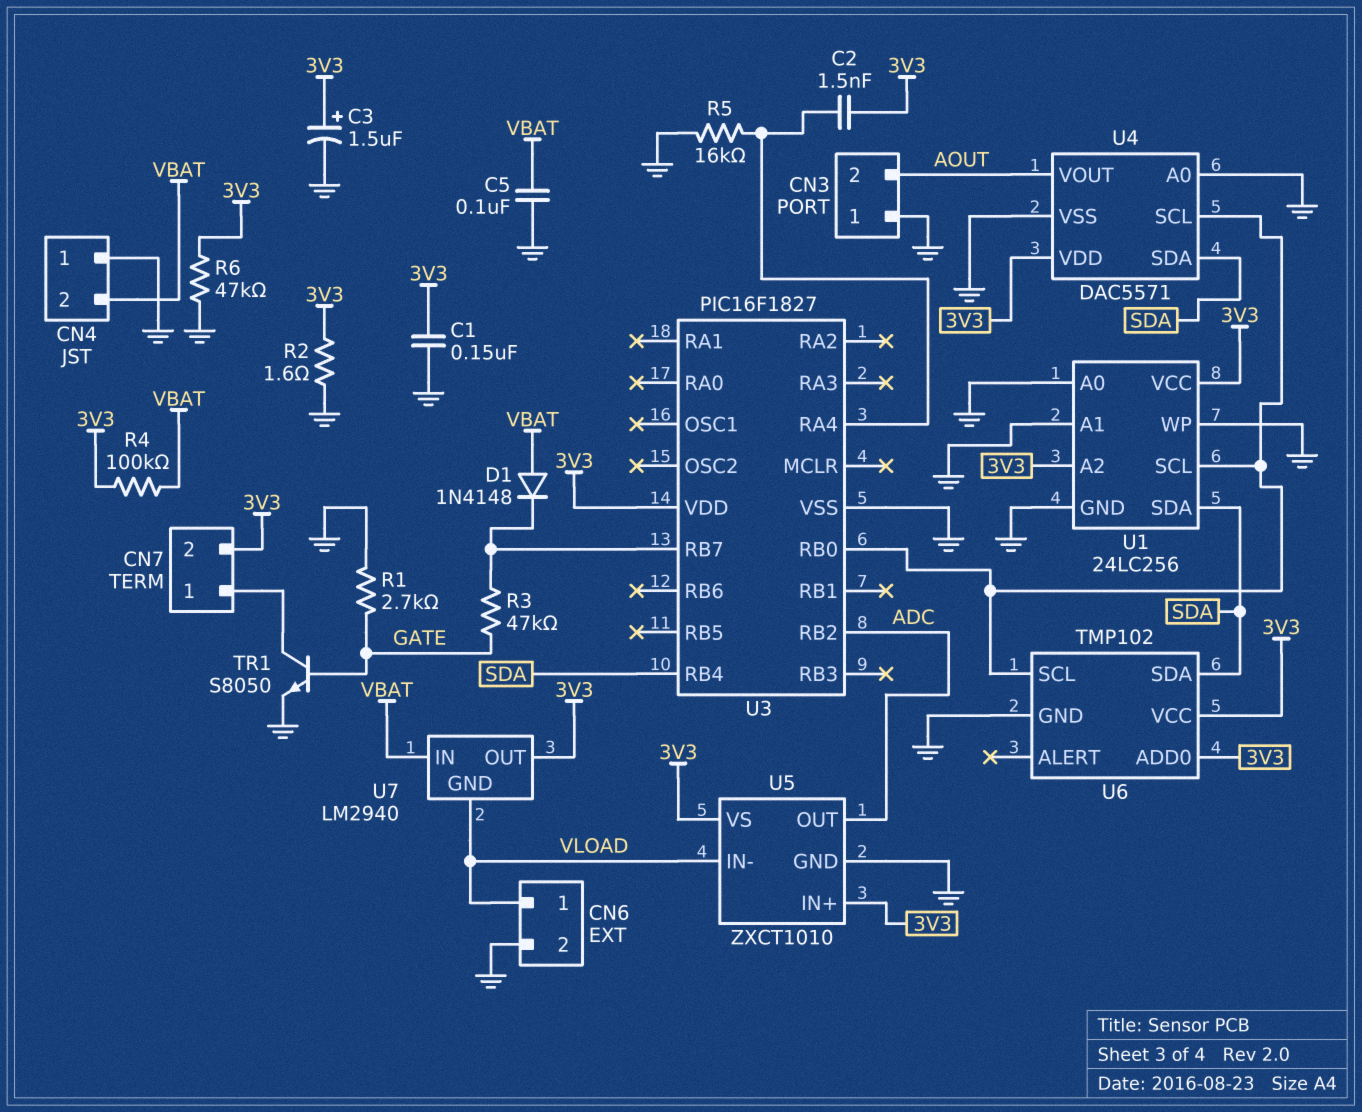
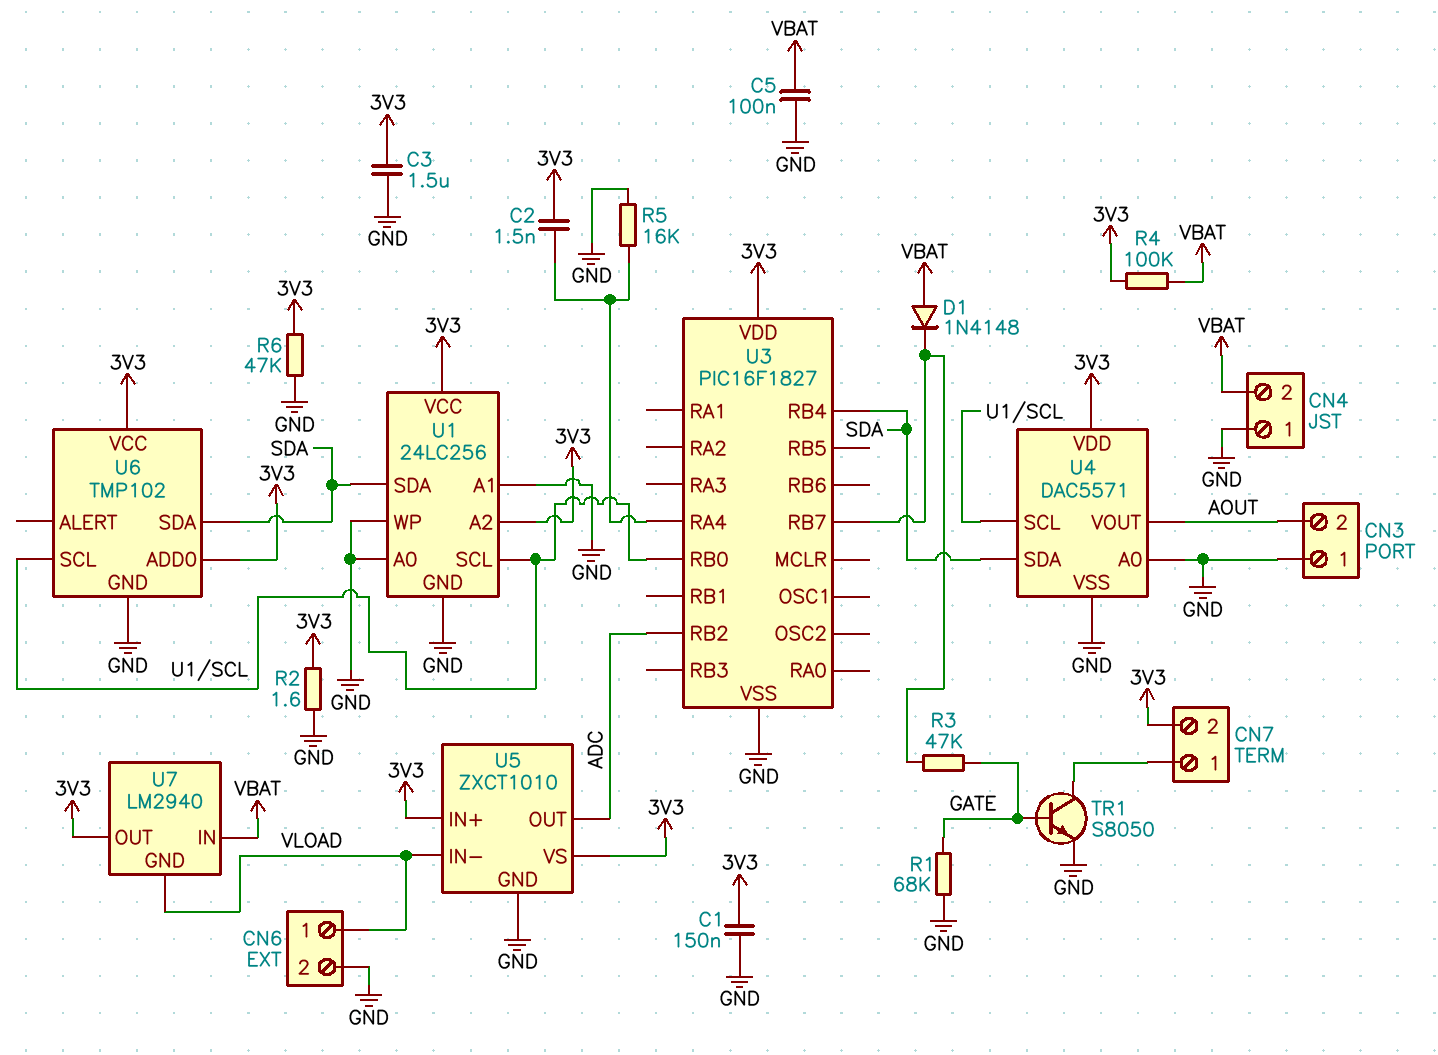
C3: 1.5uF (plus 3V3, minus GND) -> 1.5uF (3V3, GND)
R1: 2.7k (GATE, GND) -> 68k (GATE, GND)

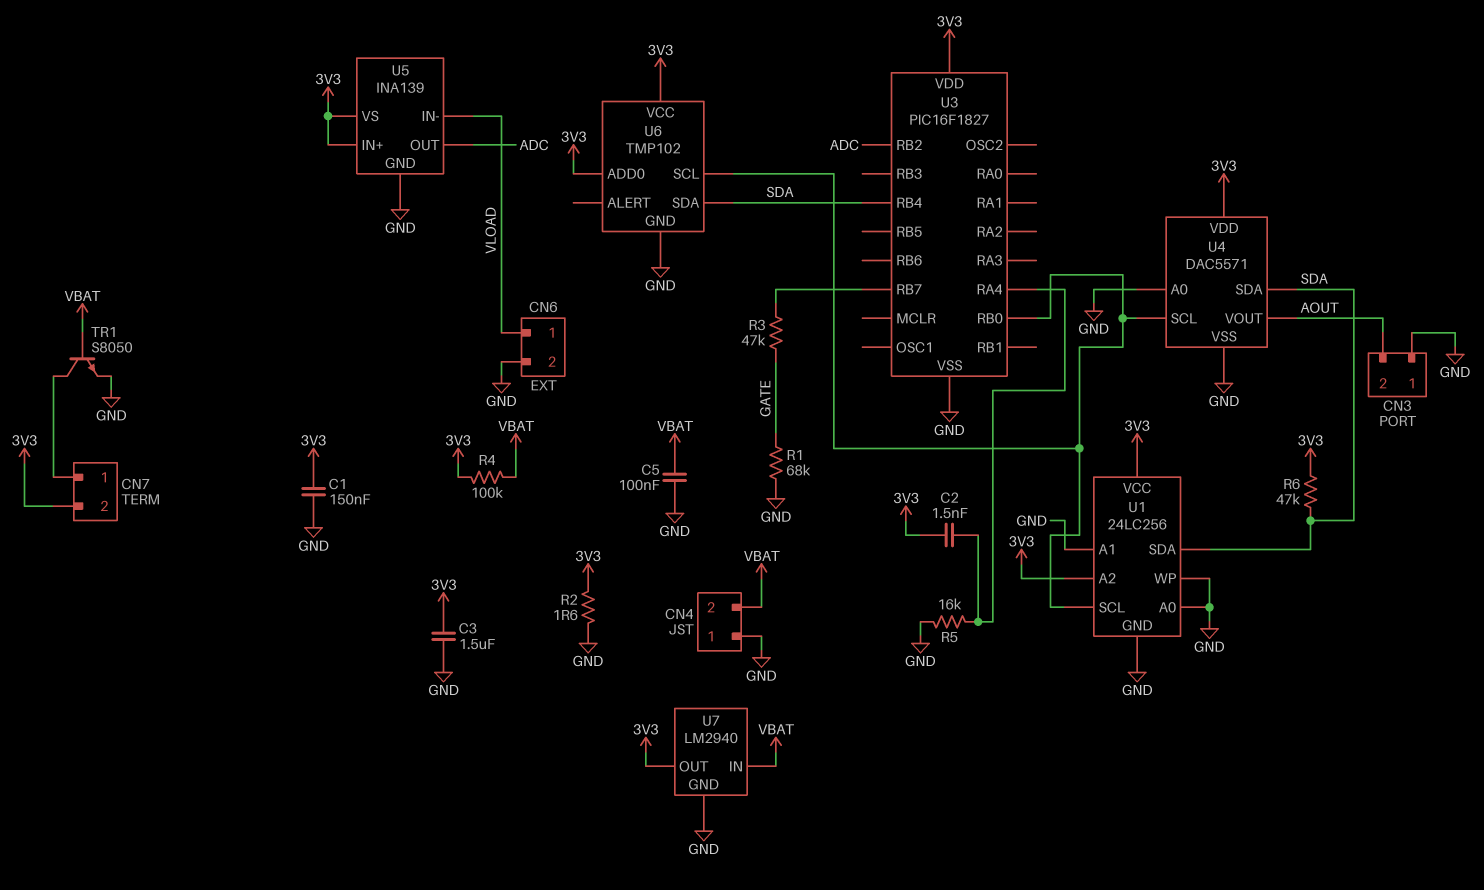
D1: diode 1N4148 (A VBAT, K U3/RB7) -> none
R6: 47k (3V3, GND) -> 47k (3V3, SDA)
TR1: NPN S8050 (B GATE, C CN7/1, E GND) -> NPN S8050 (B VBAT, C CN7/1, E GND)
U5: ZXCT1010 -> INA139
U7 pin GND: VLOAD -> GND

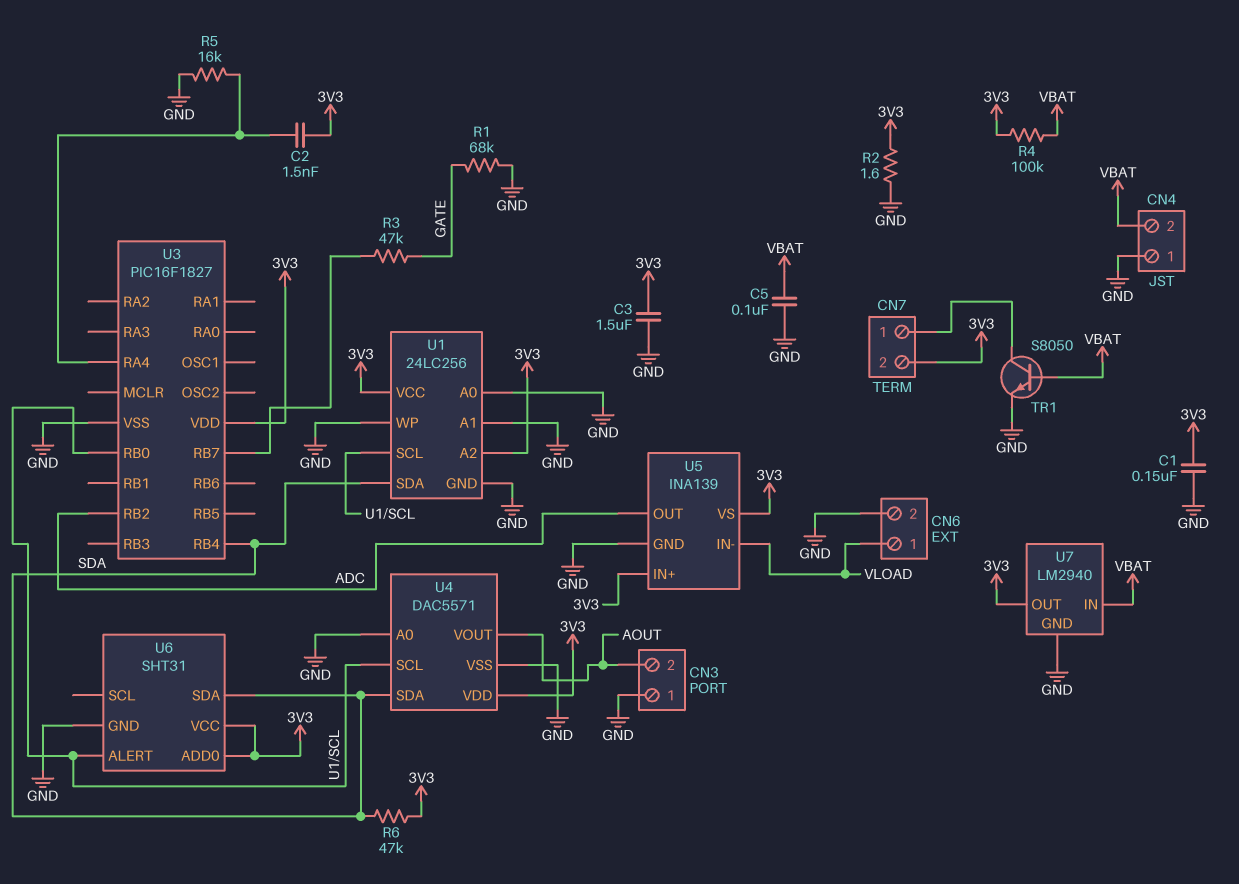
U6: TMP102 -> SHT31
U6 pin ALERT: none -> U1/SCL
U6 pin SCL: U1/SCL -> none

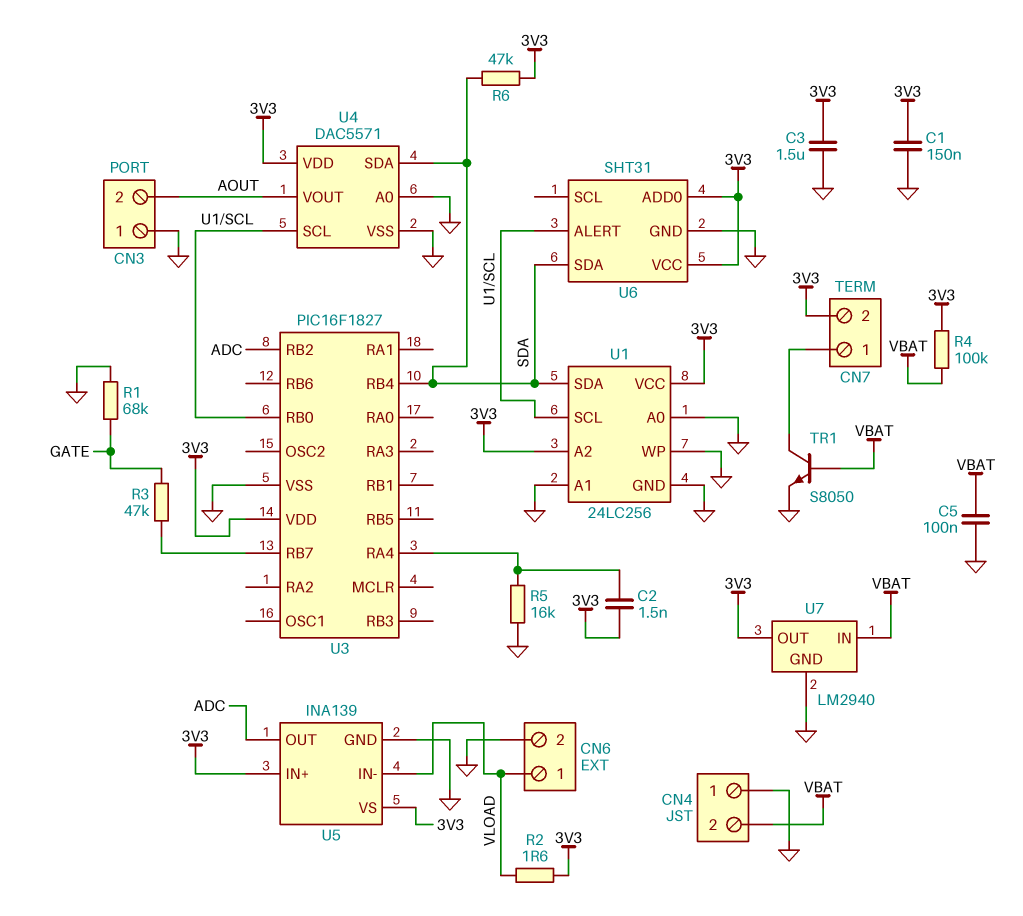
R2: 1.6 (3V3, GND) -> 1.6 (3V3, VLOAD)

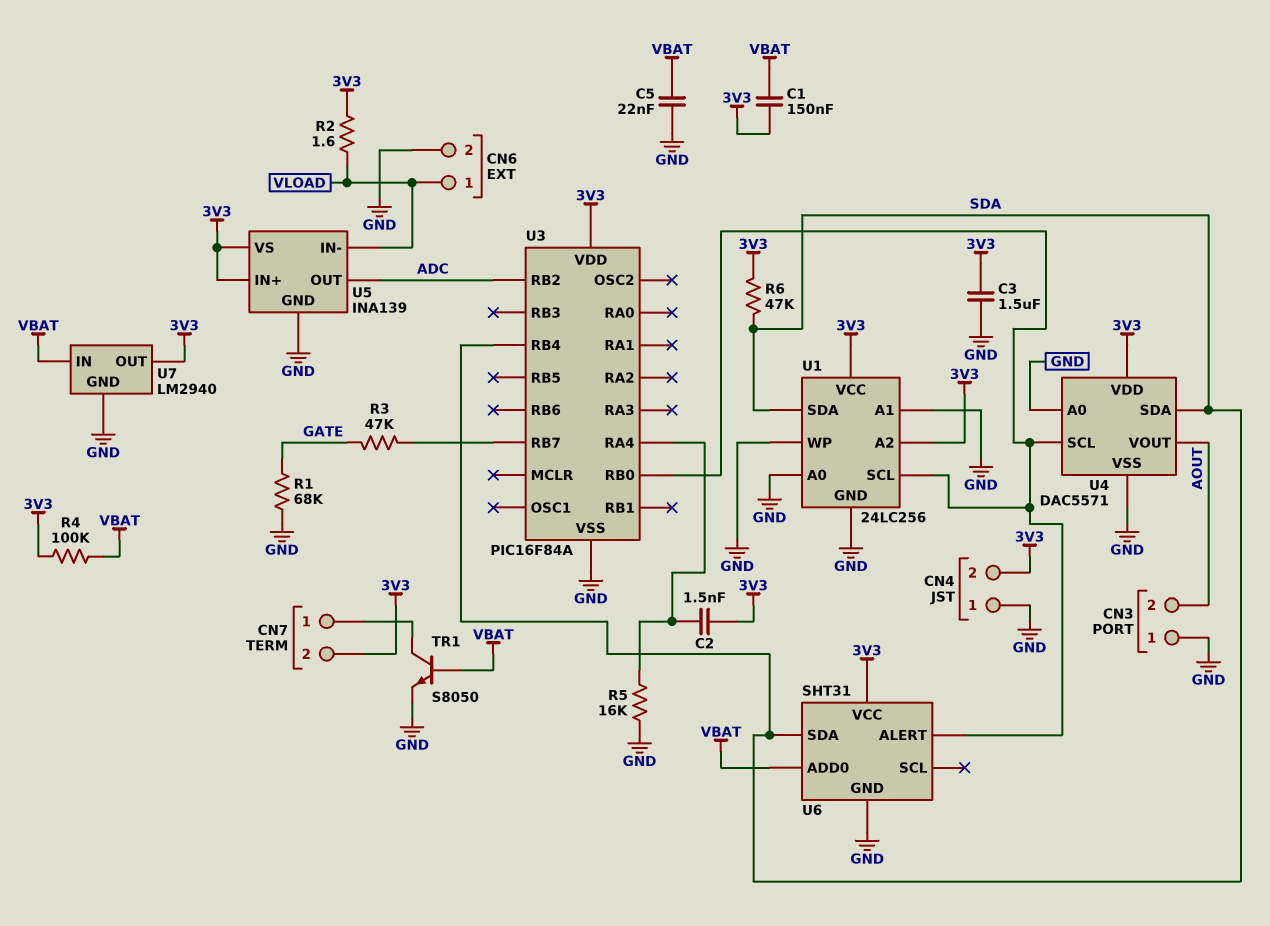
C1: 150nF (3V3, GND) -> 150nF (3V3, VBAT)
C5: 100nF (GND, VBAT) -> 22nF (GND, VBAT)
CN4 pin 2: VBAT -> 3V3
U3: PIC16F1827 -> PIC16F84A
U6 pin ADD0: 3V3 -> VBAT

